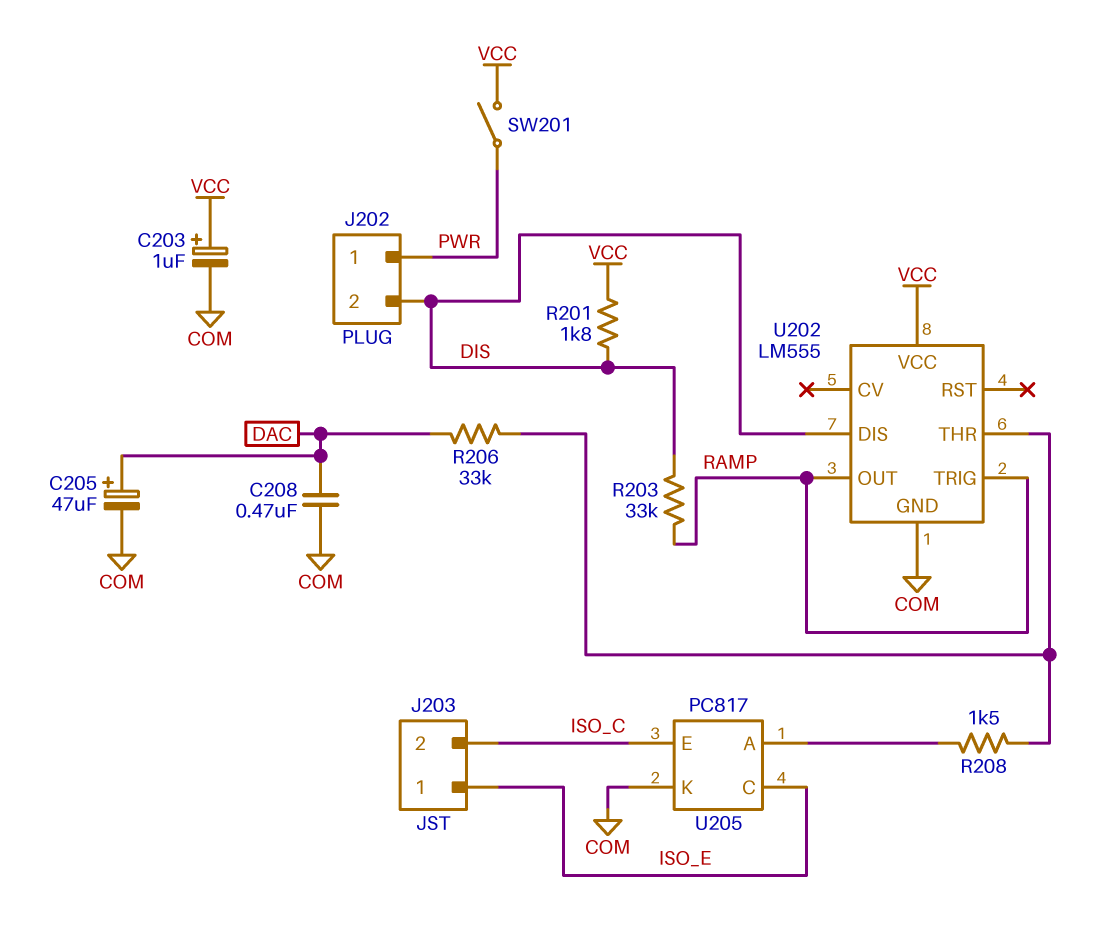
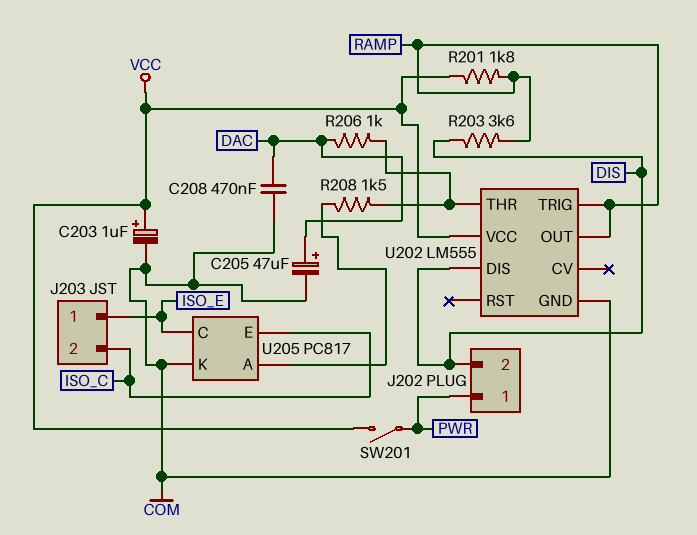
R201: 1.8k (DIS, VCC) -> 1.8k (RAMP, VCC)
R203: 33k (DIS, RAMP) -> 3.6k (DIS, RAMP)
R206: 33k (DAC, U202/THR) -> 1k (DAC, U202/THR)

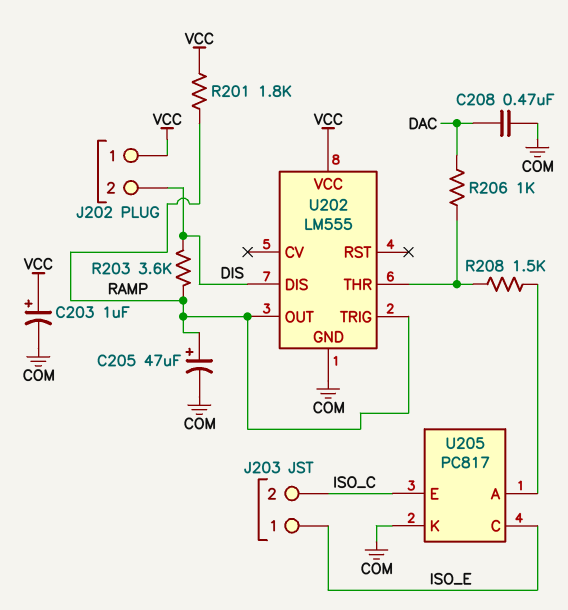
C205: 47uF (plus DAC, minus COM) -> 47uF (plus RAMP, minus COM)
J202 pin 1: PWR -> VCC
SW201: switch (PWR, VCC) -> none

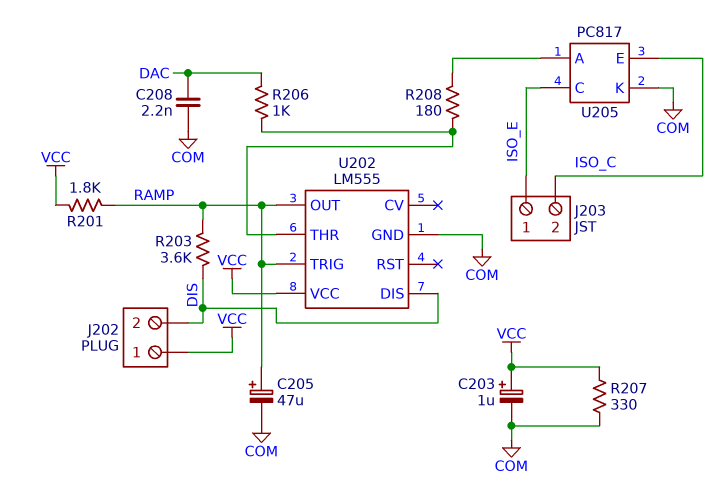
C208: 470nF (COM, DAC) -> 2.2nF (COM, DAC)
R207: none -> 330 (COM, VCC)
R208: 1.5k (U202/THR, U205/A) -> 180 (U202/THR, U205/A)

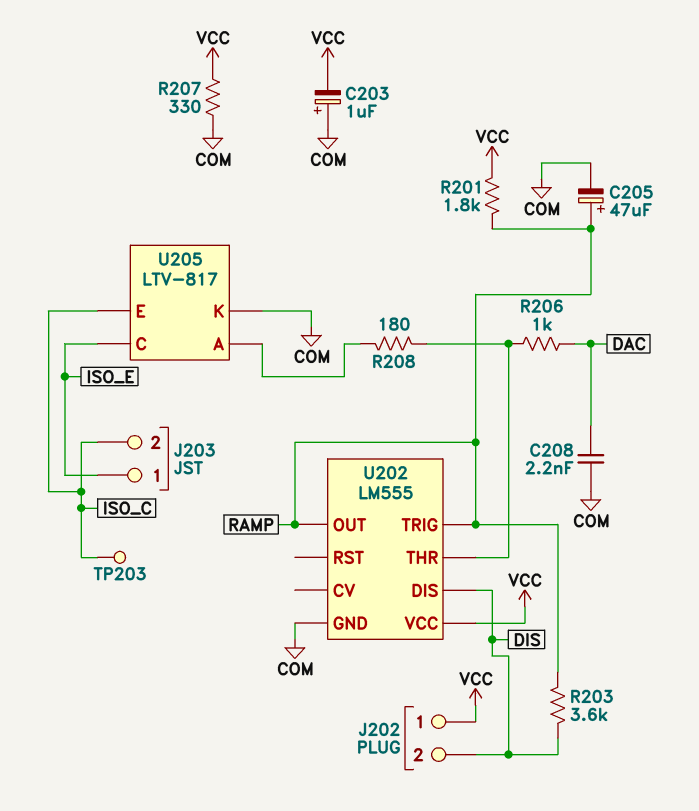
C203: 1uF (plus VCC, minus COM) -> 1uF (plus COM, minus VCC)
TP203: none -> test point (ISO_C)
U205: PC817 -> LTV-817

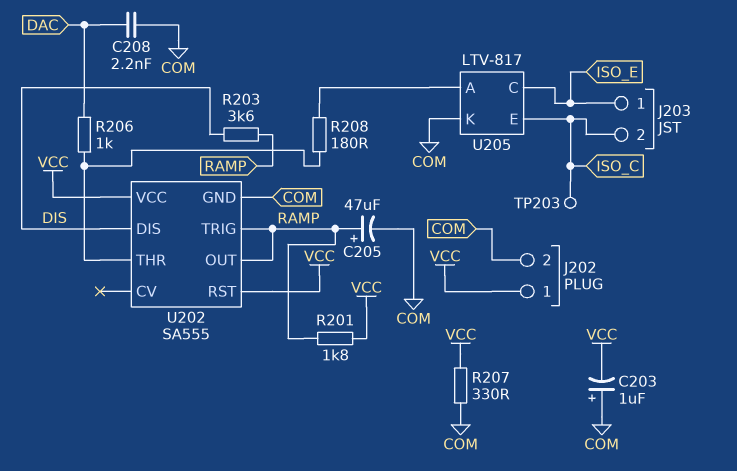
J202 pin 2: DIS -> COM
U202: LM555 -> SA555
U202 pin RST: none -> VCC

